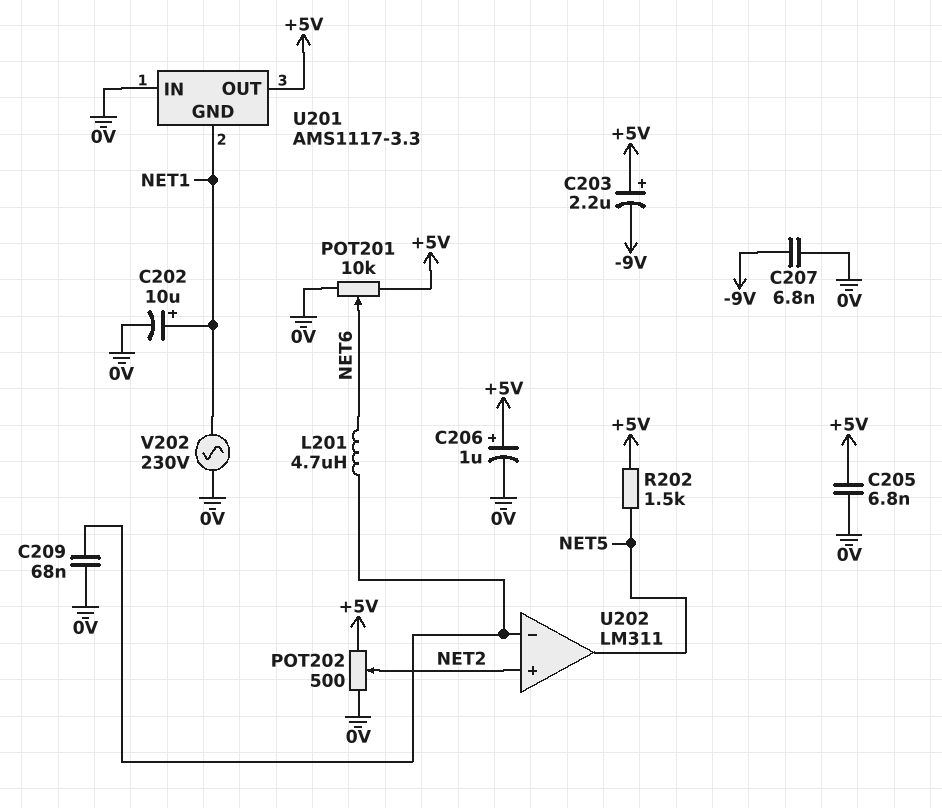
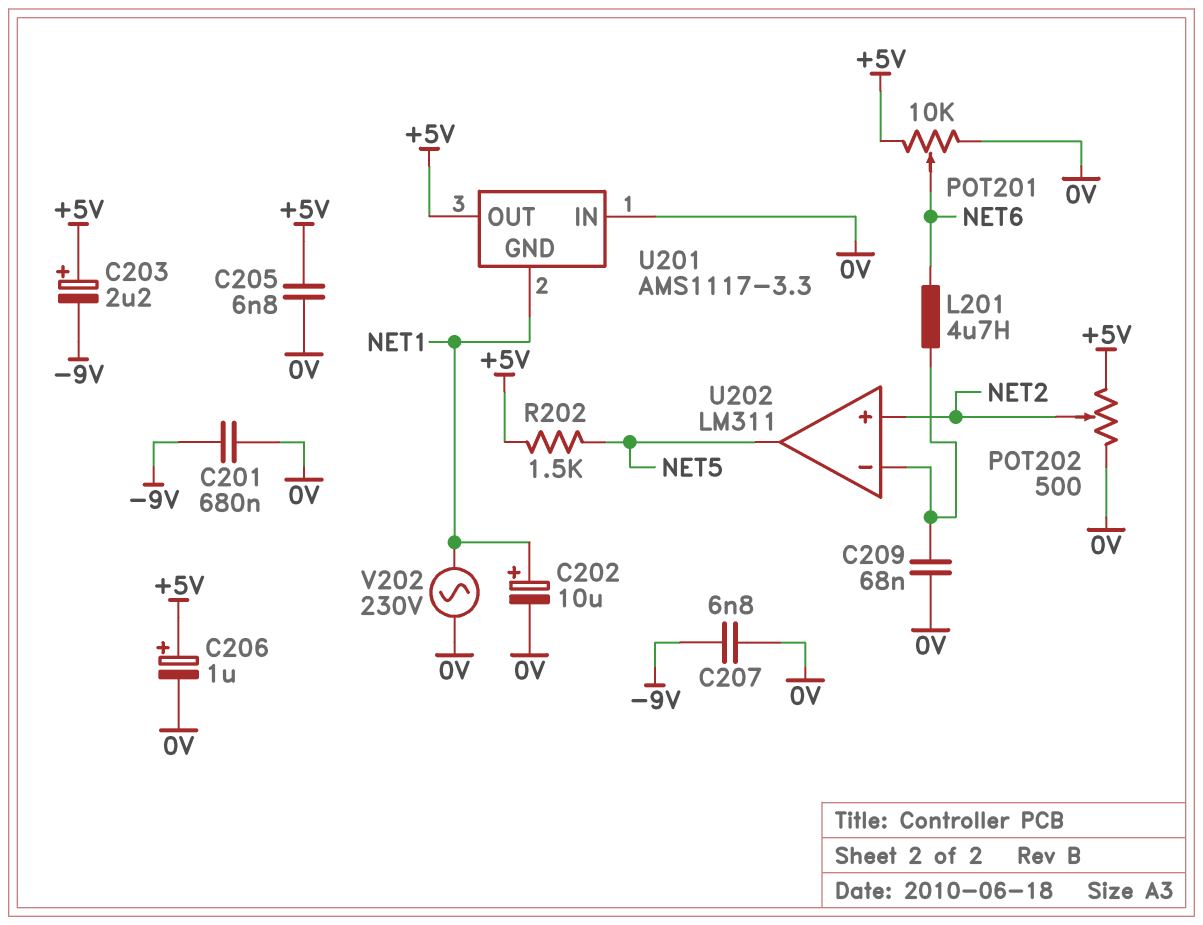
C201: none -> 680nF (-9V, 0V)

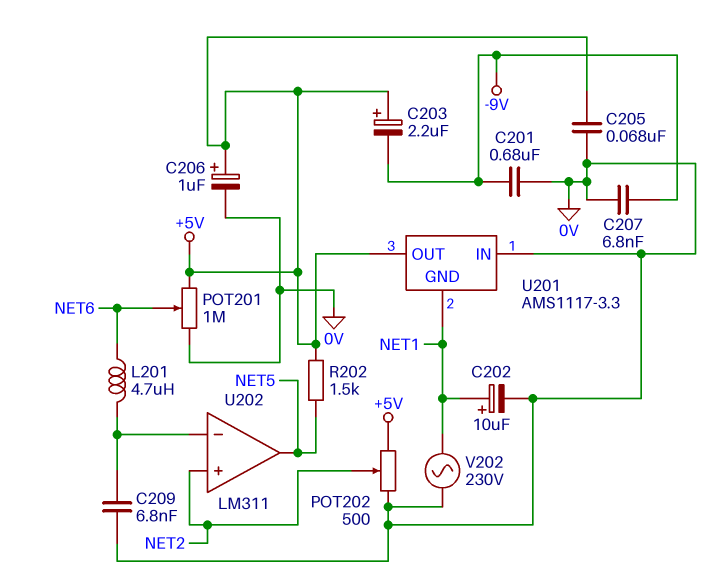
C205: 6.8nF (+5V, 0V) -> 68nF (+5V, 0V)
C209: 68nF (0V, U202/in-) -> 6.8nF (0V, U202/in-)
POT201: 10k (+5V, 0V, wiper NET6) -> 1M (+5V, 0V, wiper NET6)

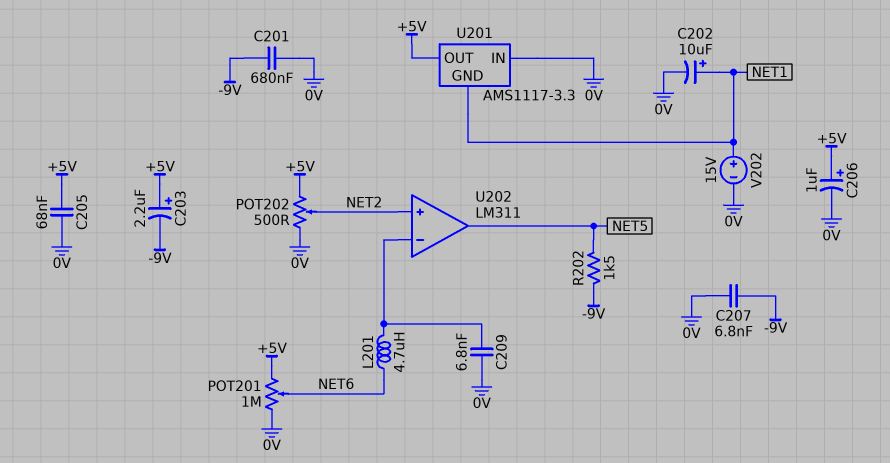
R202: 1.5k (+5V, NET5) -> 1.5k (-9V, NET5)
V202: AC 230V (0V, NET1) -> 15V (plus NET1, minus 0V)

